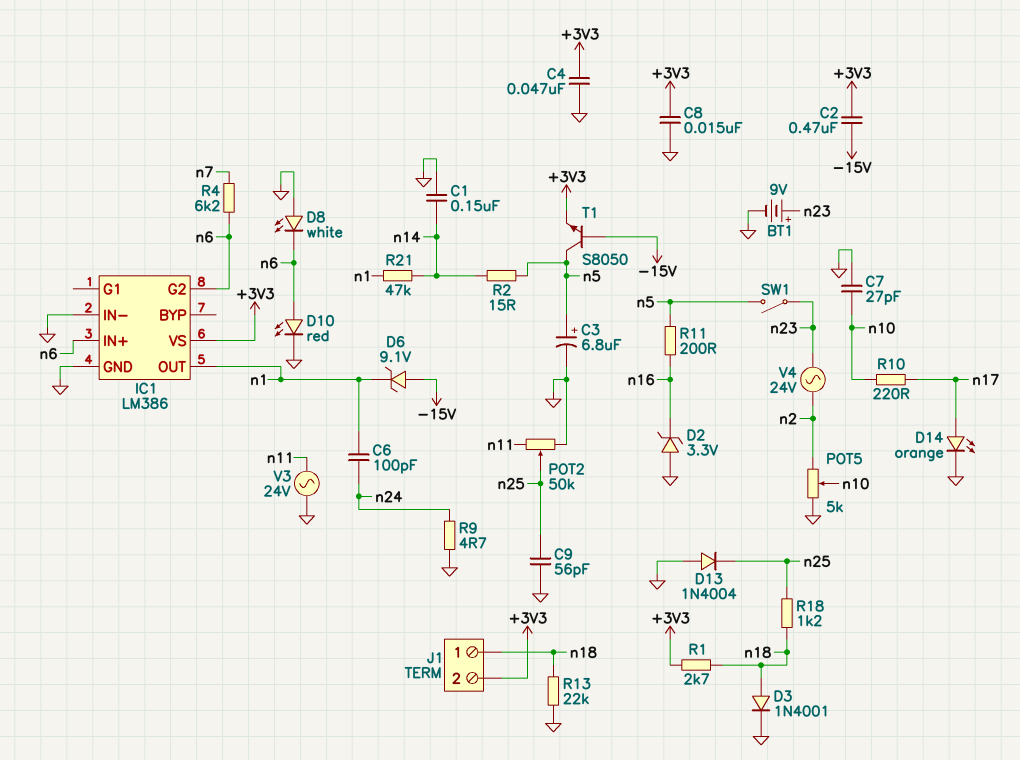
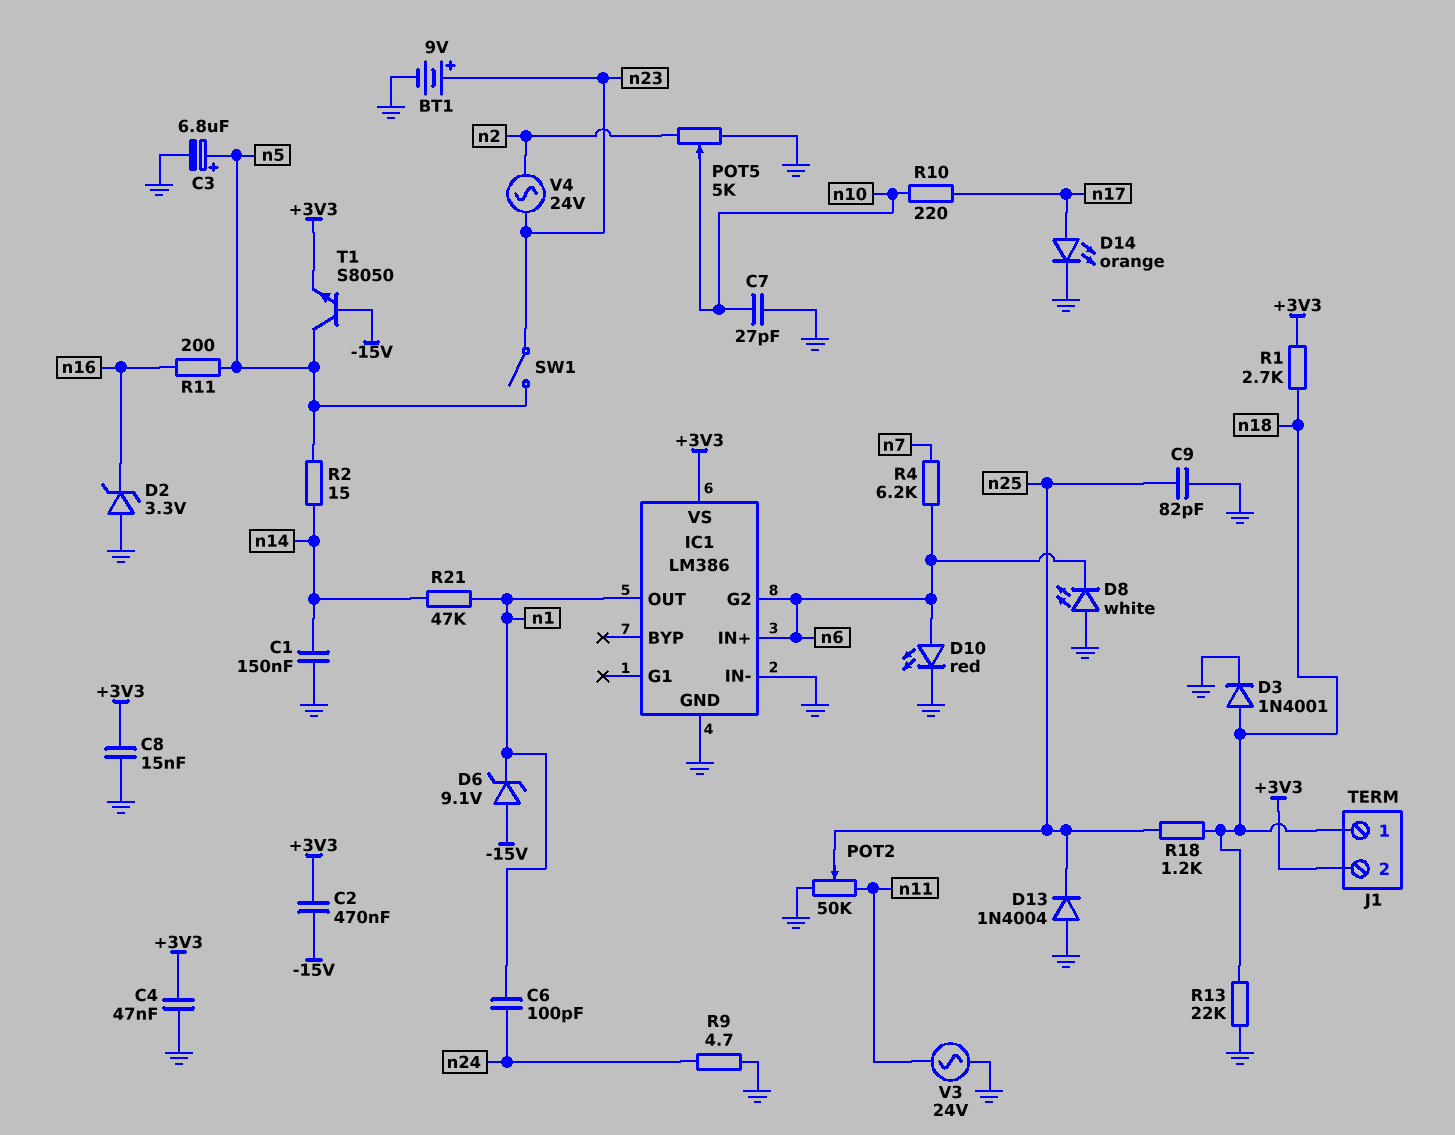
C9: 56pF (GND, n25) -> 82pF (GND, n25)

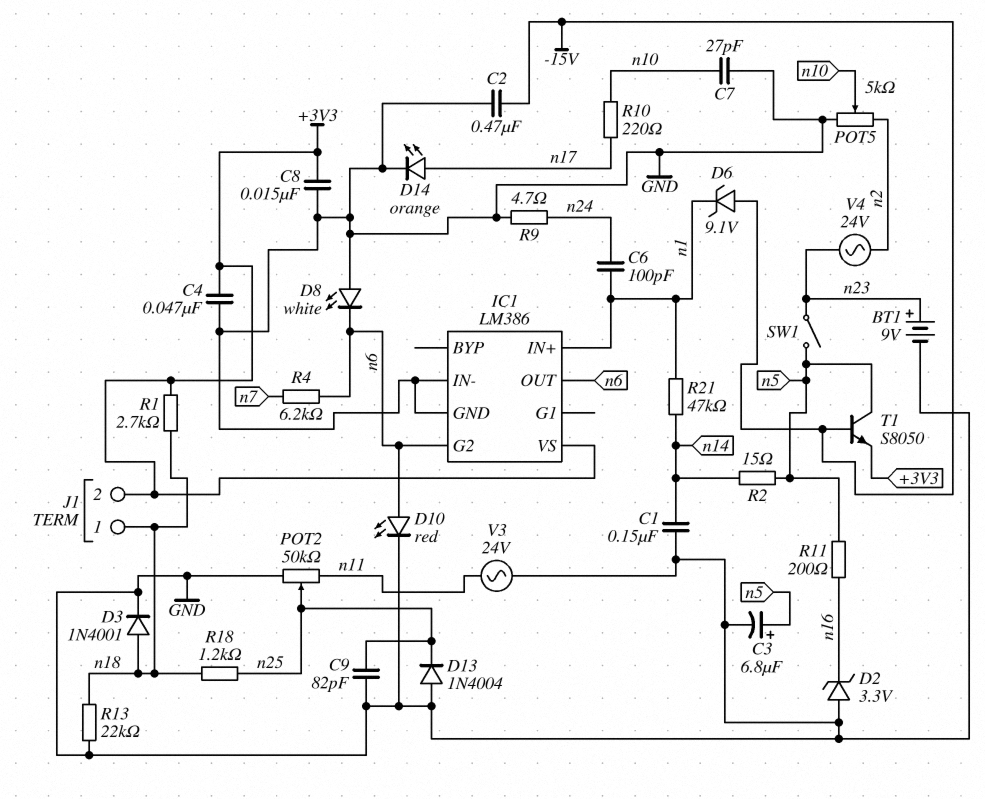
C2: 470nF (+3V3, -15V) -> 470nF (-15V, GND)
IC1 pin IN+: n6 -> n1
IC1 pin OUT: n1 -> n6

